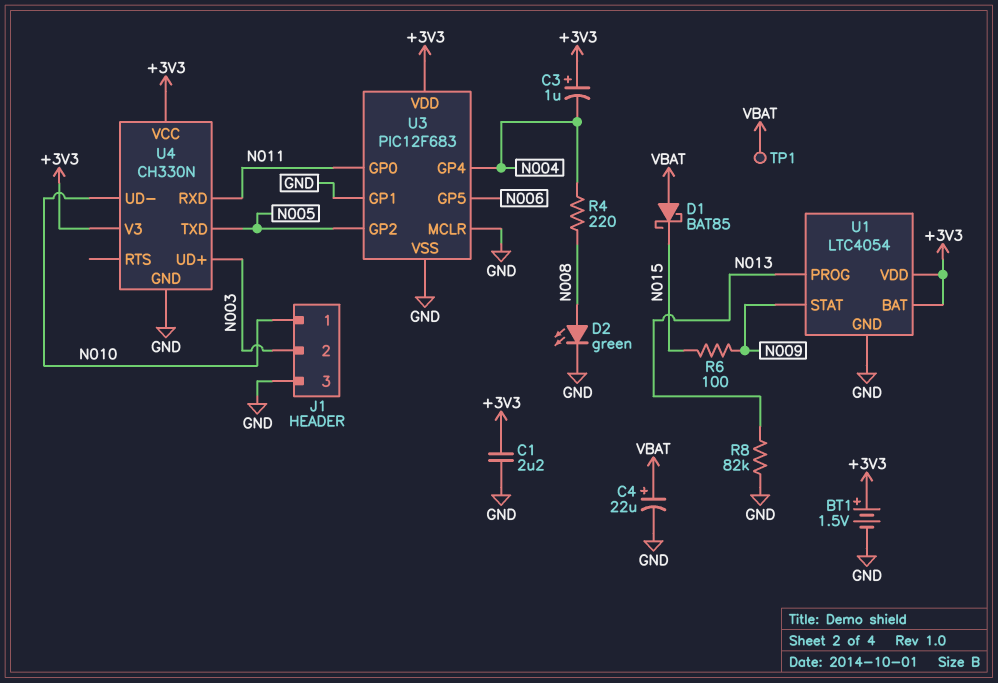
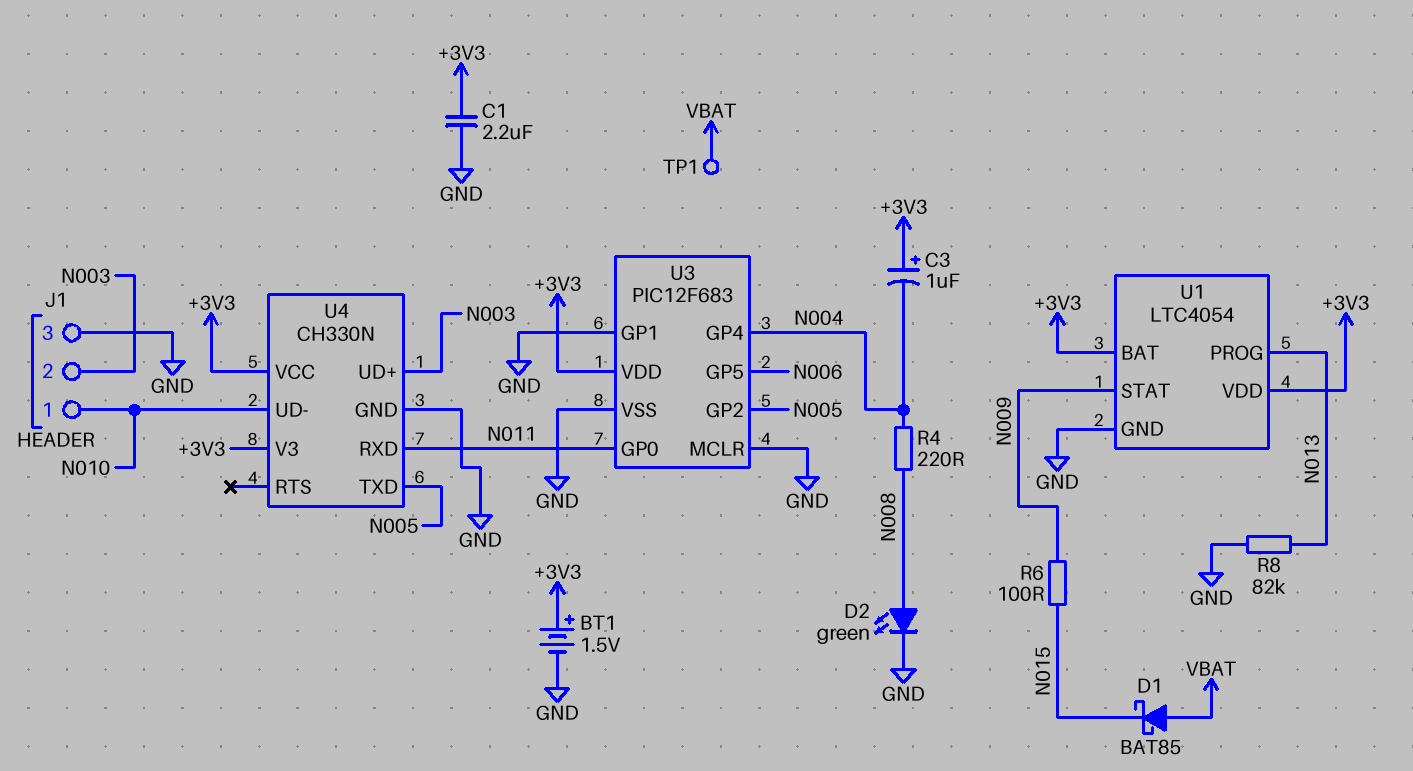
C4: 22uF (plus VBAT, minus GND) -> none

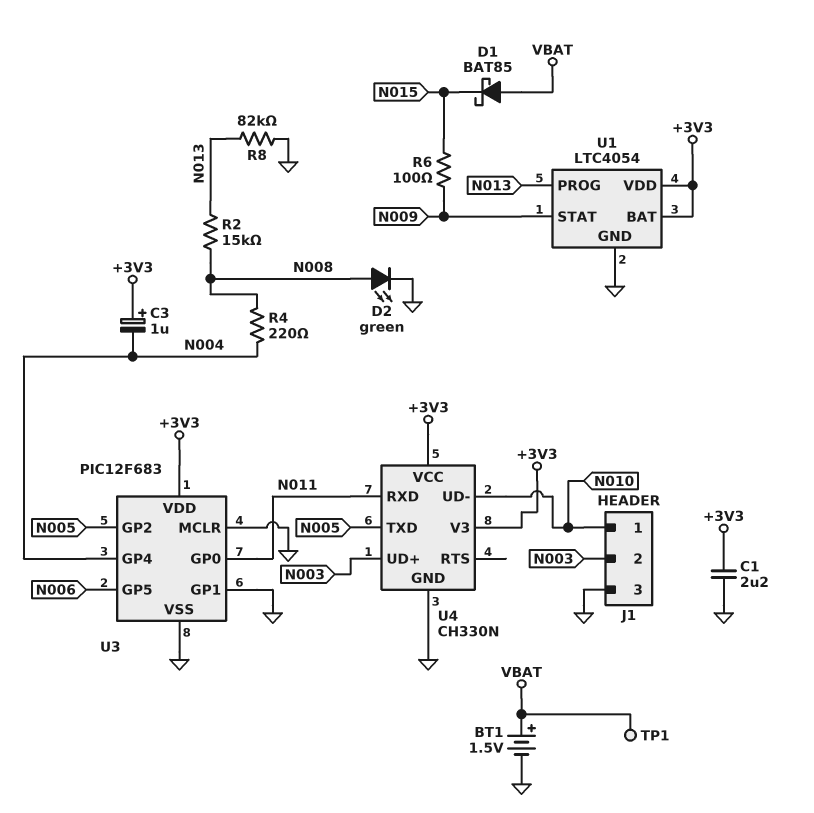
BT1: 1.5V (plus +3V3, minus GND) -> 1.5V (plus VBAT, minus GND)
R2: none -> 15k (N008, N013)

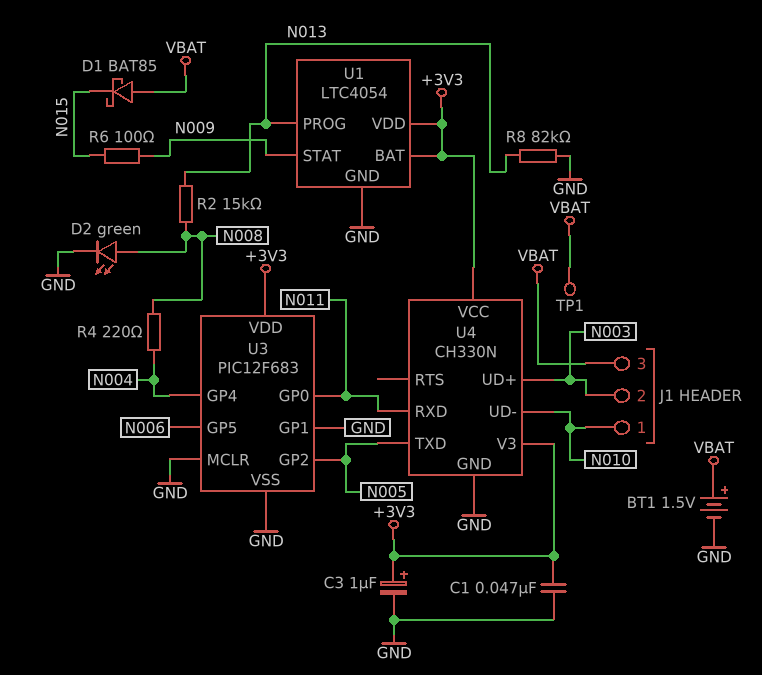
C1: 2.2uF (+3V3, GND) -> 47nF (+3V3, GND)
C3: 1uF (plus +3V3, minus N004) -> 1uF (plus +3V3, minus GND)
J1 pin 3: GND -> VBAT

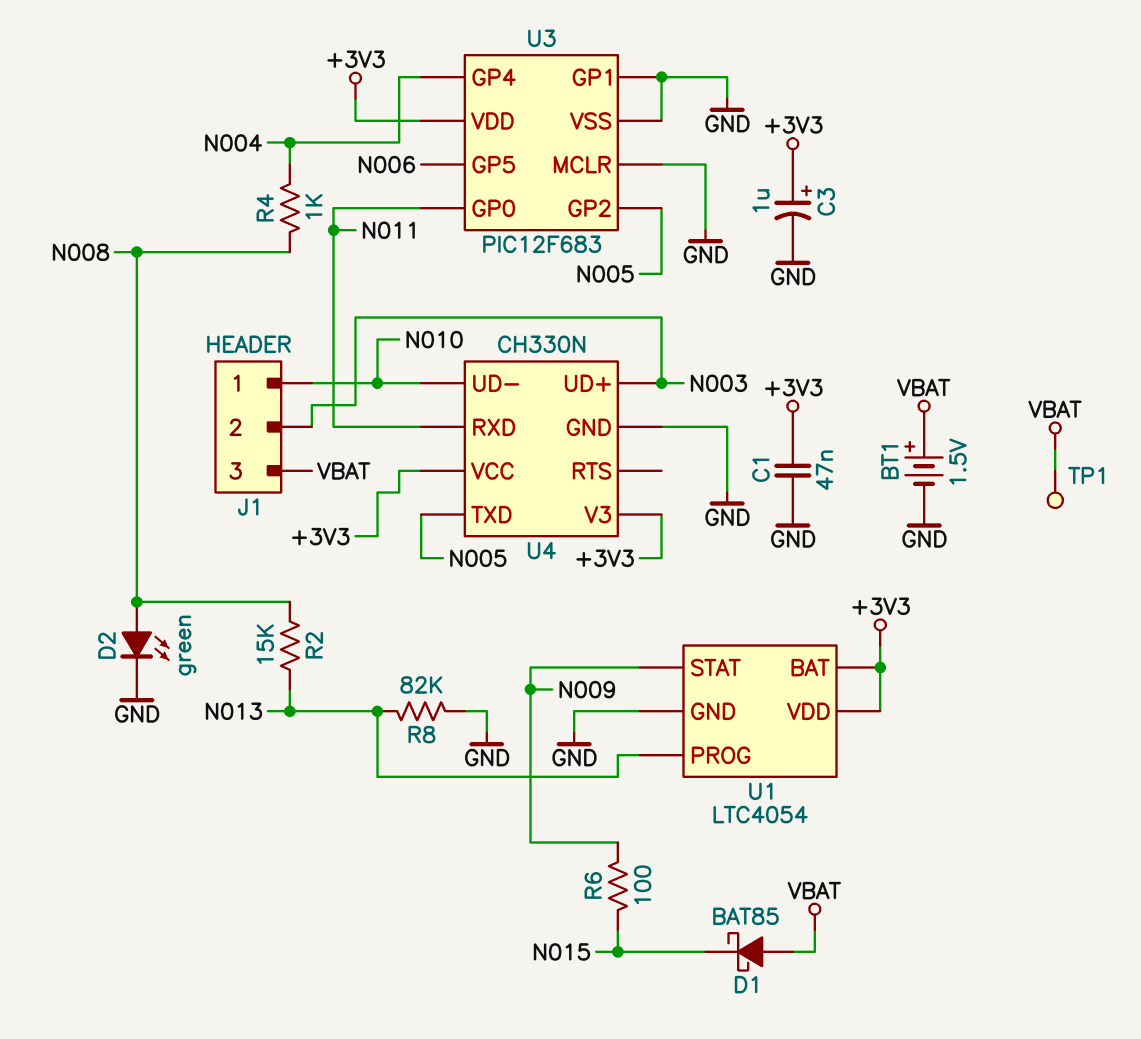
R4: 220 (N004, N008) -> 1k (N004, N008)

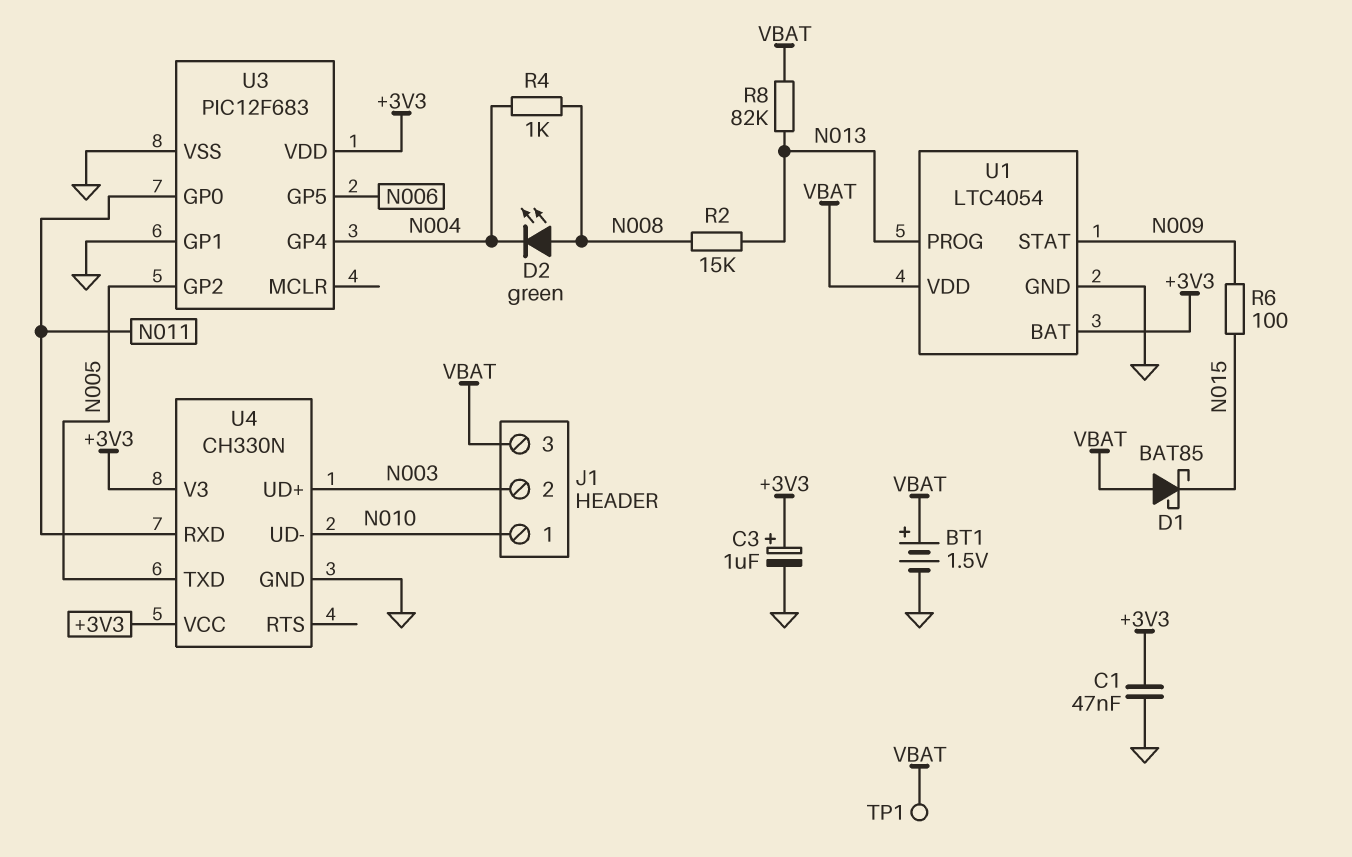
D2: LED green (A N008, K GND) -> LED green (A N008, K N004)
R8: 82k (GND, N013) -> 82k (N013, VBAT)
U1 pin VDD: +3V3 -> VBAT
U3 pin MCLR: GND -> none

